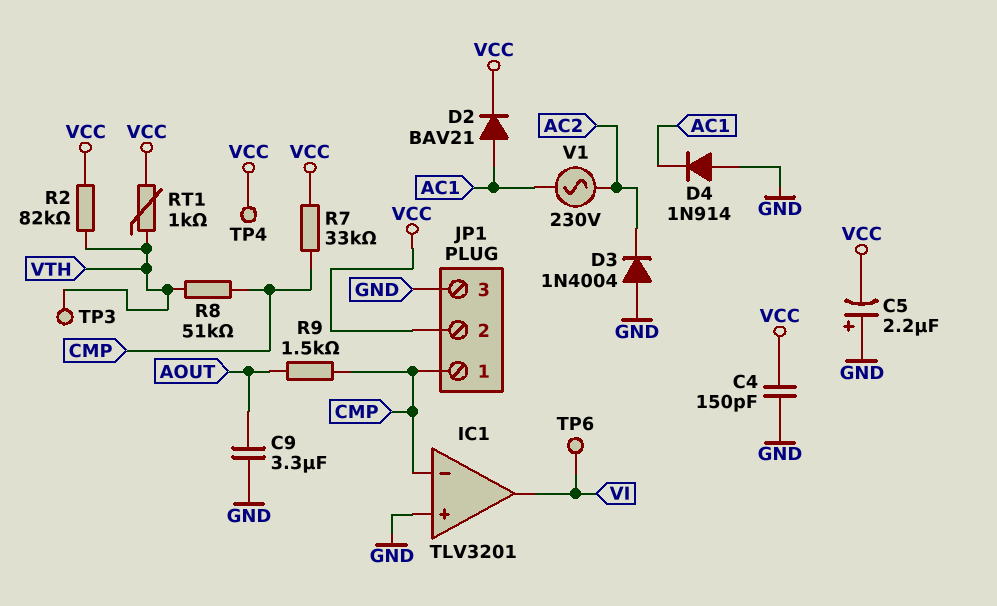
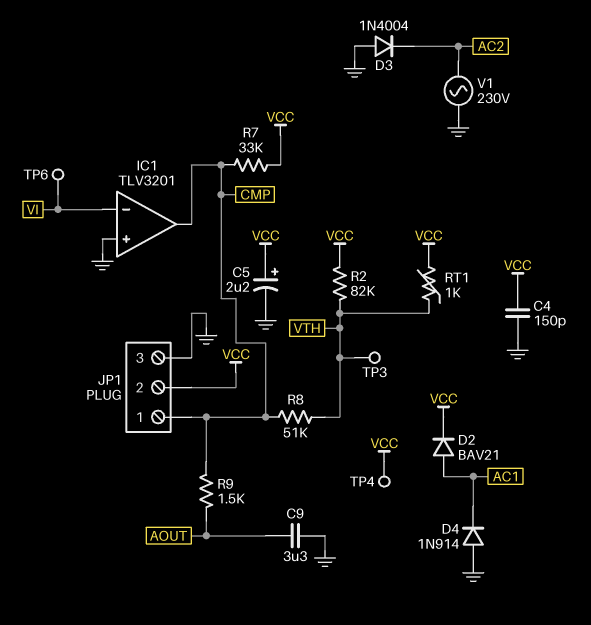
C5: 2.2uF (plus GND, minus VCC) -> 2.2uF (plus VCC, minus GND)
IC1 pin in-: CMP -> VI
IC1 pin out: VI -> CMP
V1: AC 230V (AC1, AC2) -> AC 230V (AC2, GND)

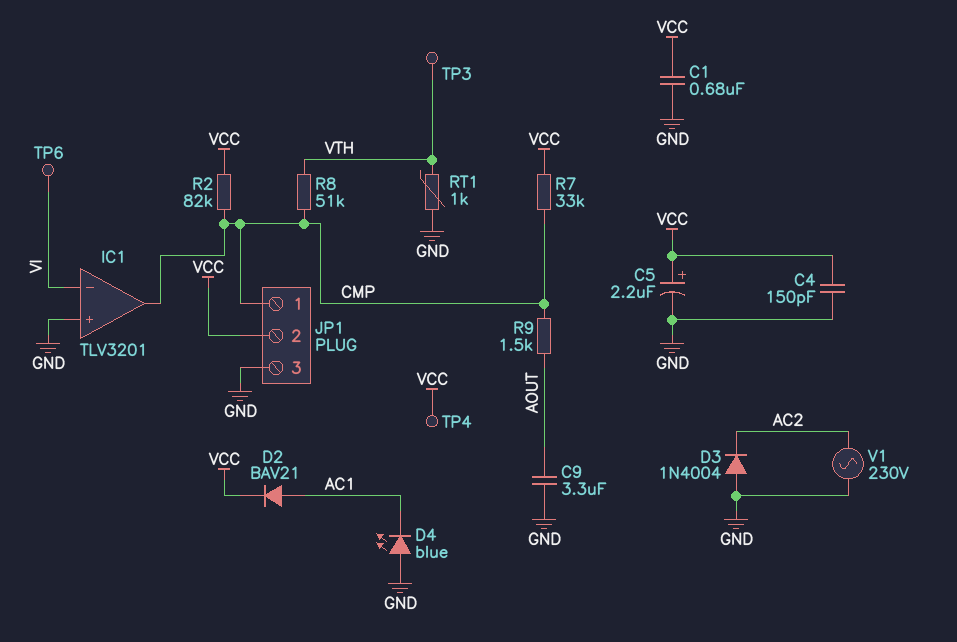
C1: none -> 680nF (GND, VCC)
D4: diode 1N914 (A GND, K AC1) -> LED blue (A GND, K AC1)
R2: 82k (VCC, VTH) -> 82k (CMP, VCC)
RT1: 1k (VCC, VTH) -> 1k (GND, VTH)

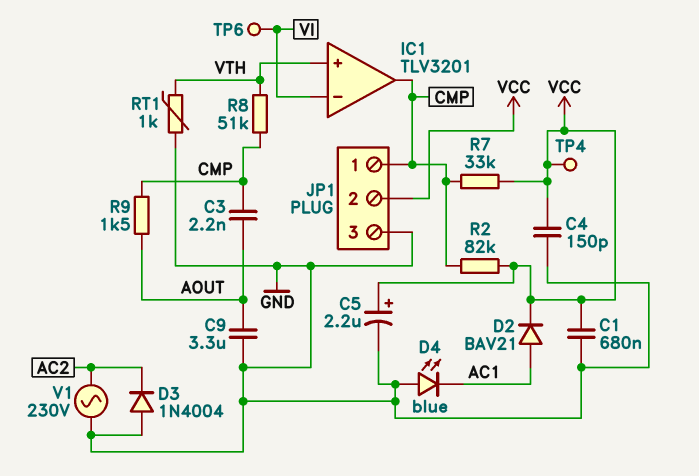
C3: none -> 2.2nF (AOUT, CMP)
IC1 pin in+: GND -> VTH
TP3: test point (VTH) -> none

